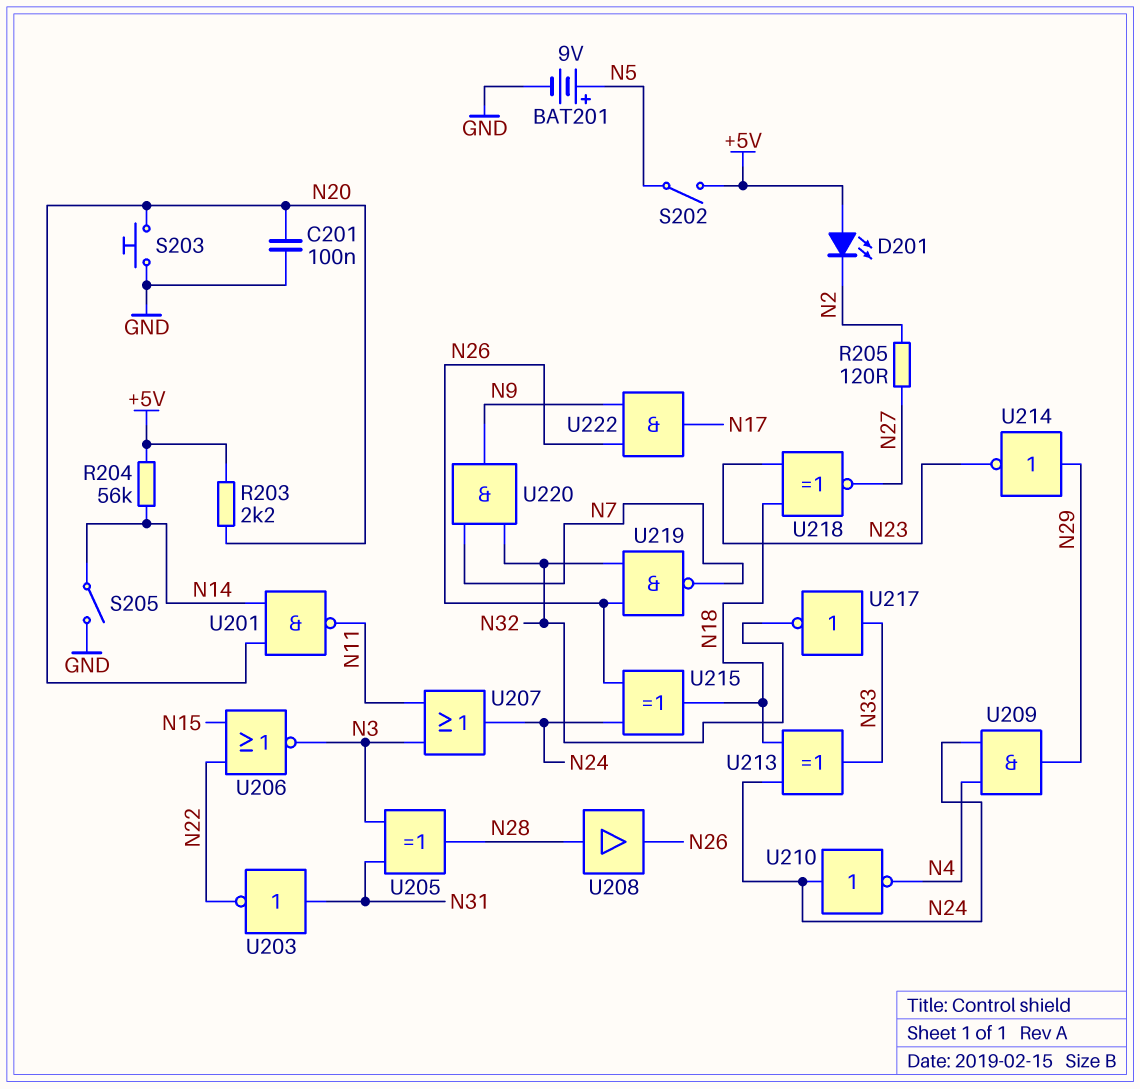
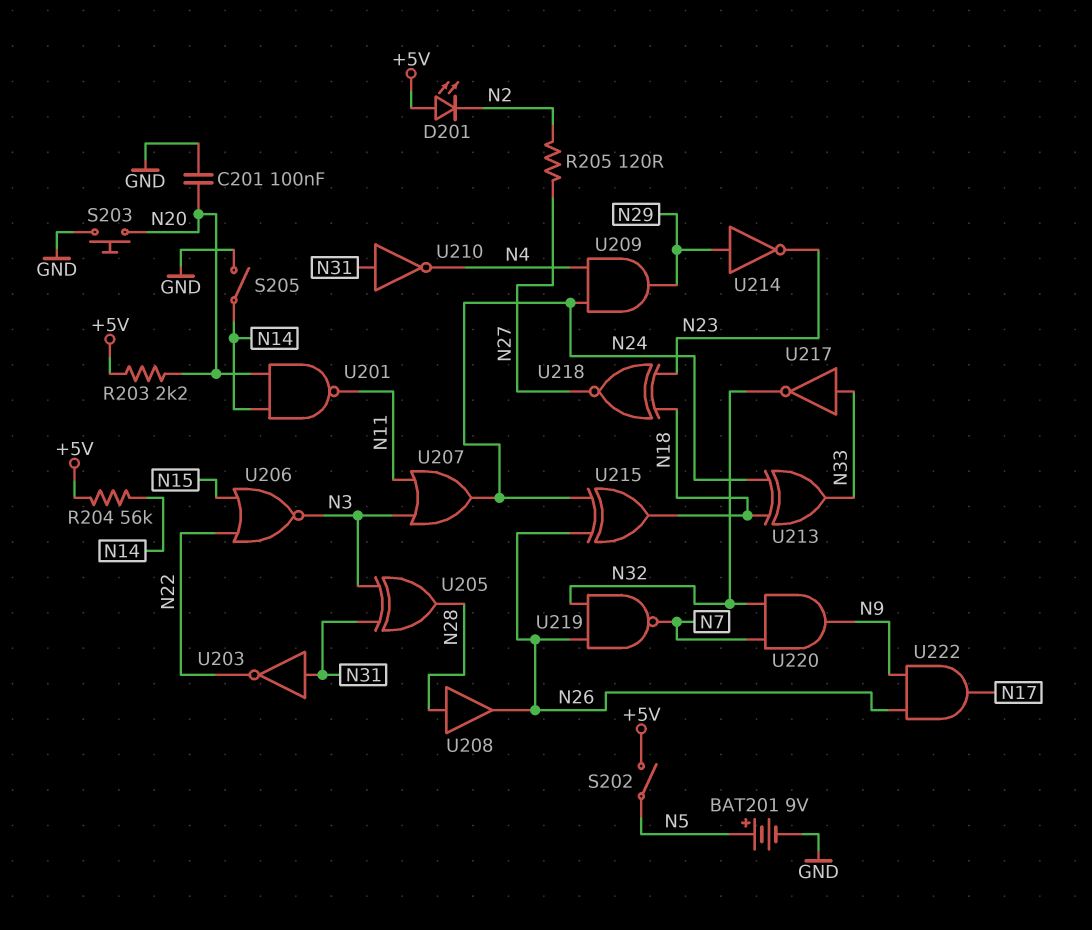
U210: NOT (in N24, out N4) -> NOT (in N31, out N4)

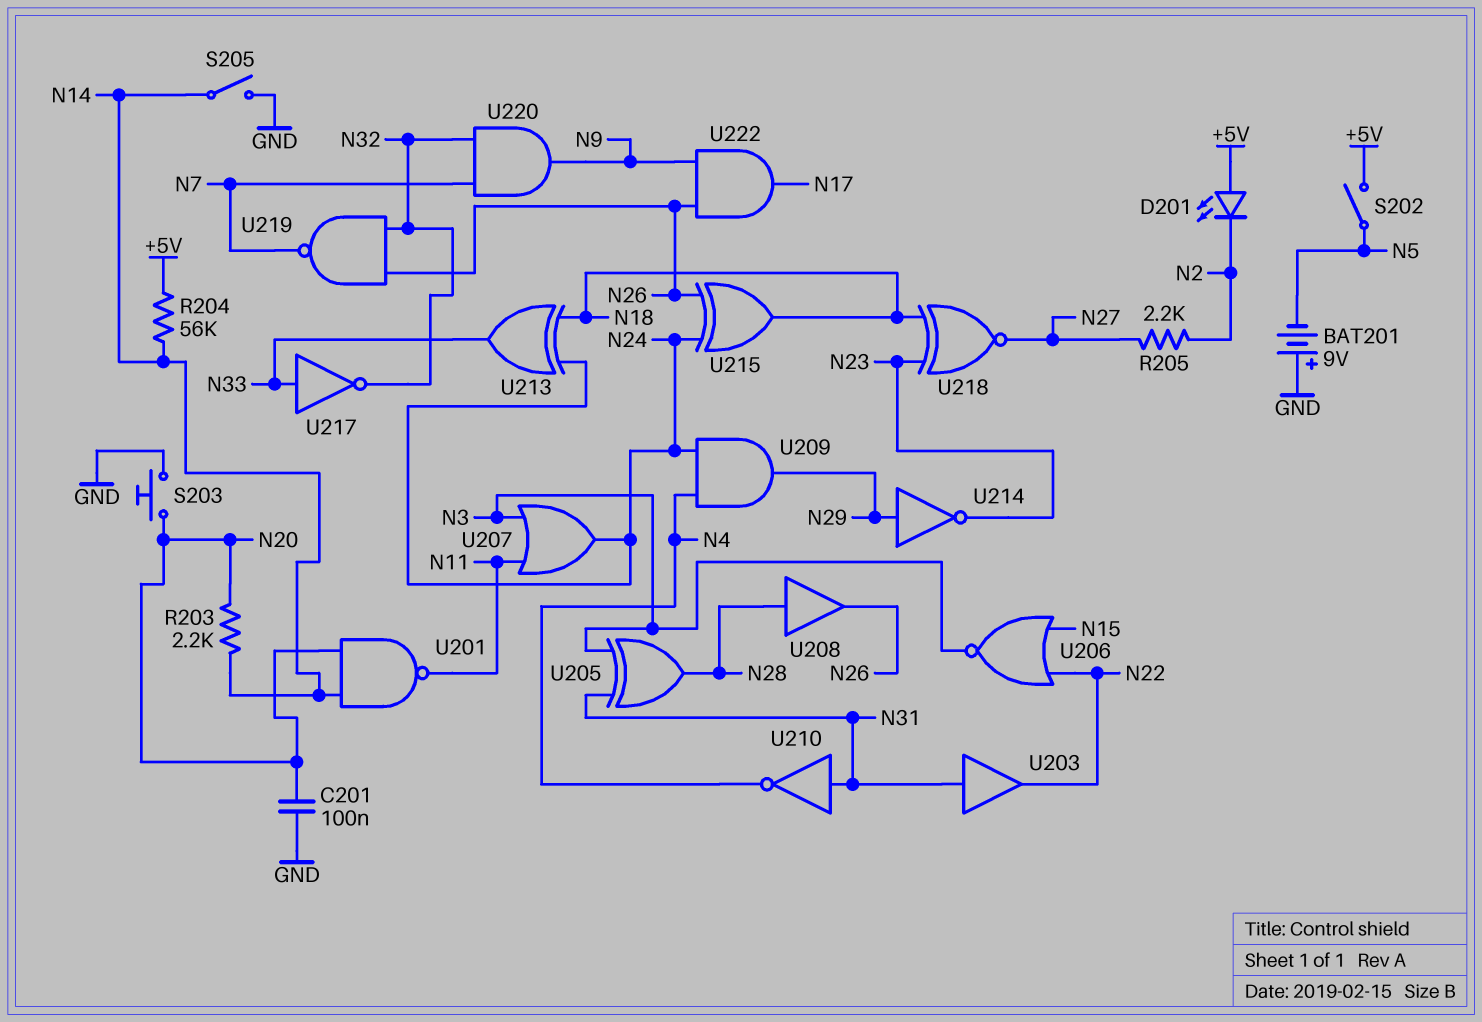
BAT201: 9V (plus N5, minus GND) -> 9V (plus GND, minus N5)
R203: 2.2k (+5V, N20) -> 2.2k (N14, N20)
R205: 120 (N2, N27) -> 2.2k (N2, N27)
U203: NOT (in N31, out N22) -> buffer (in N31, out N22)

